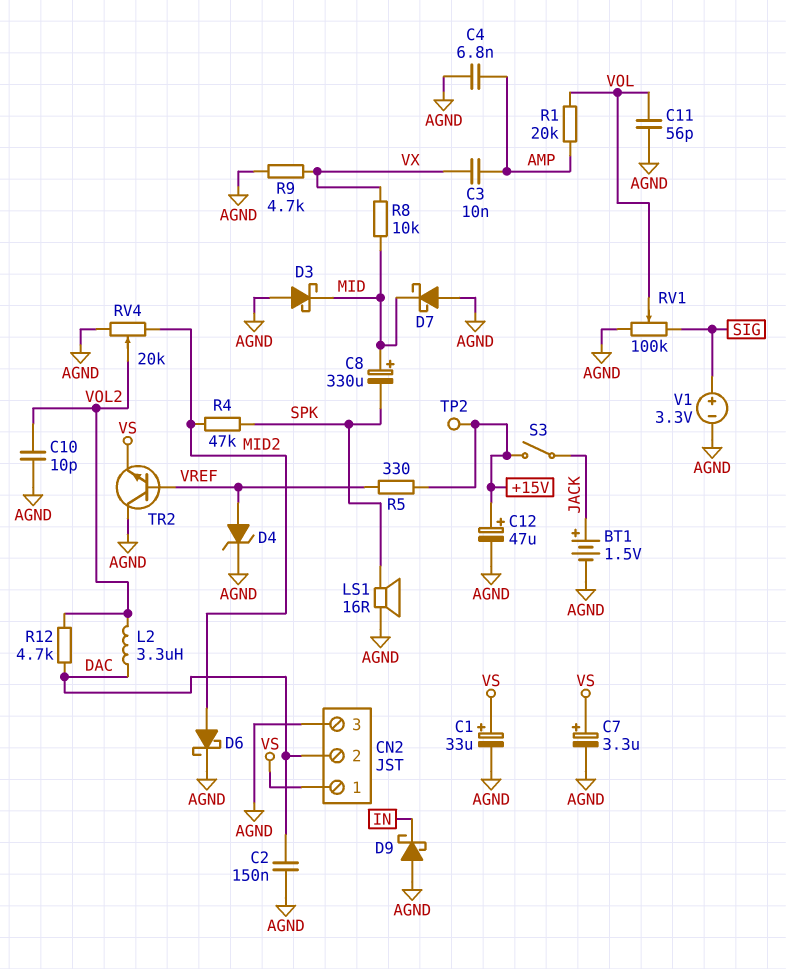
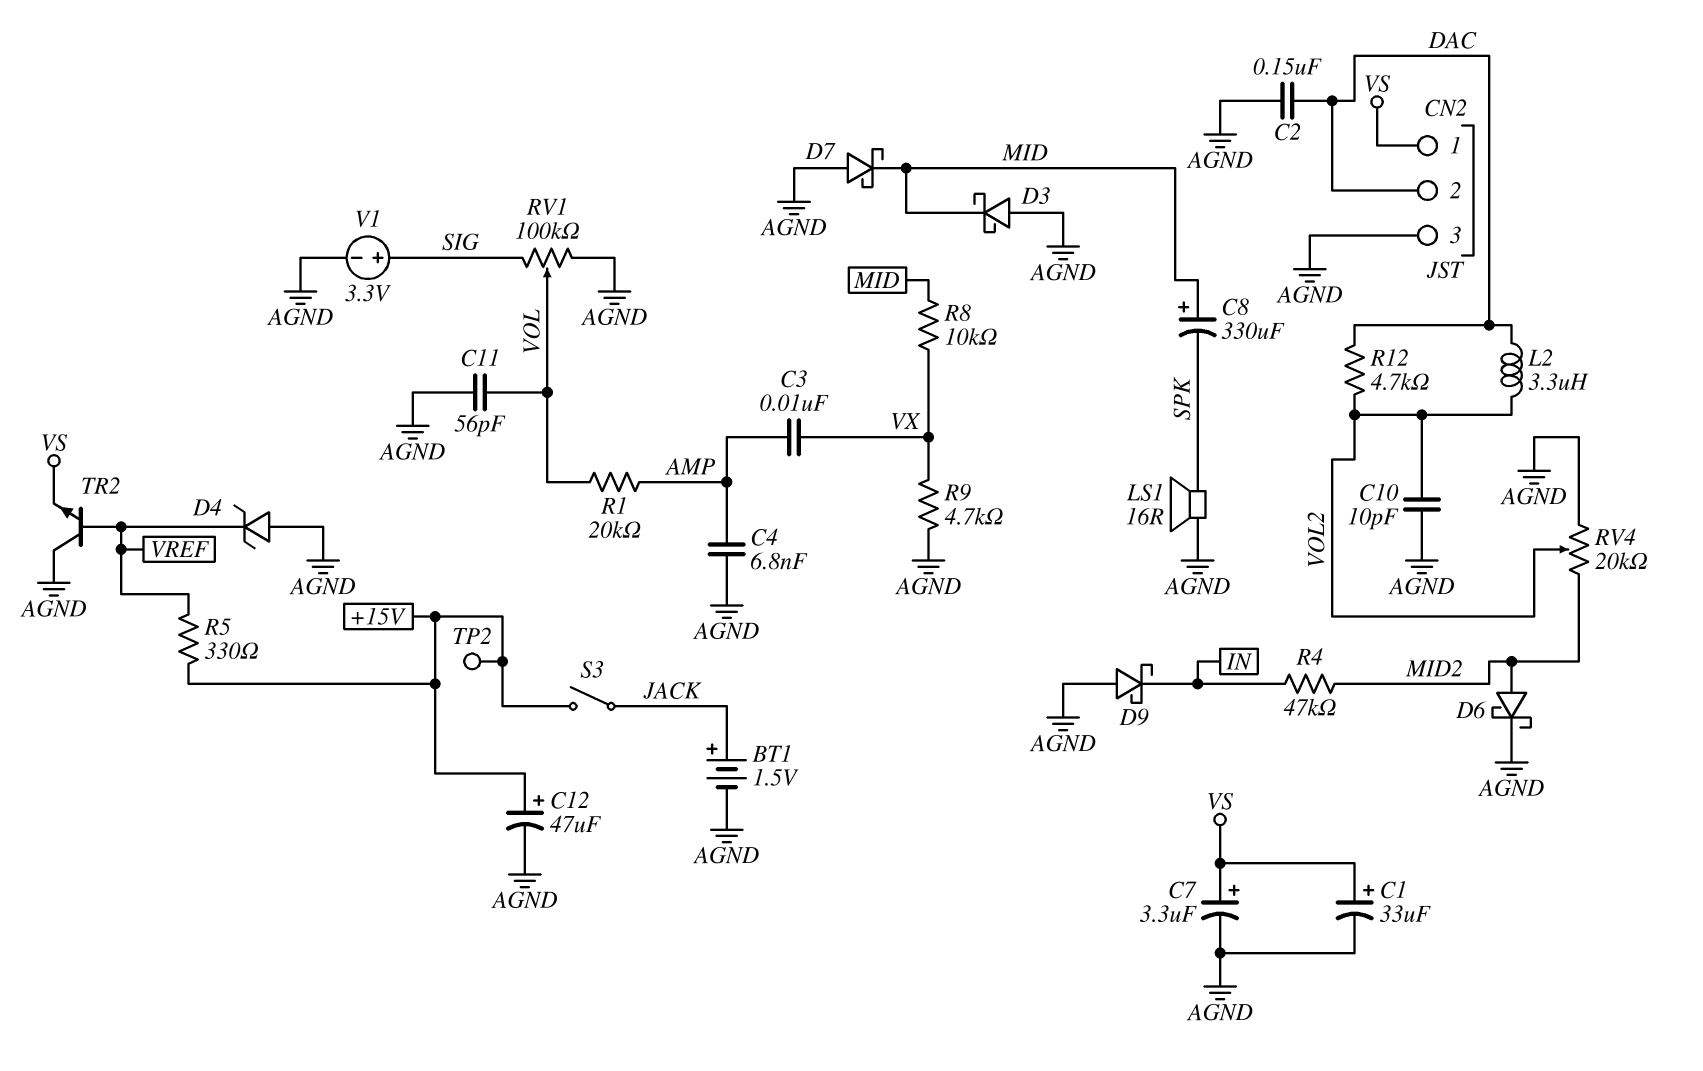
D4: zener (A VREF, K AGND) -> zener (A AGND, K VREF)
R4: 47k (MID2, SPK) -> 47k (IN, MID2)

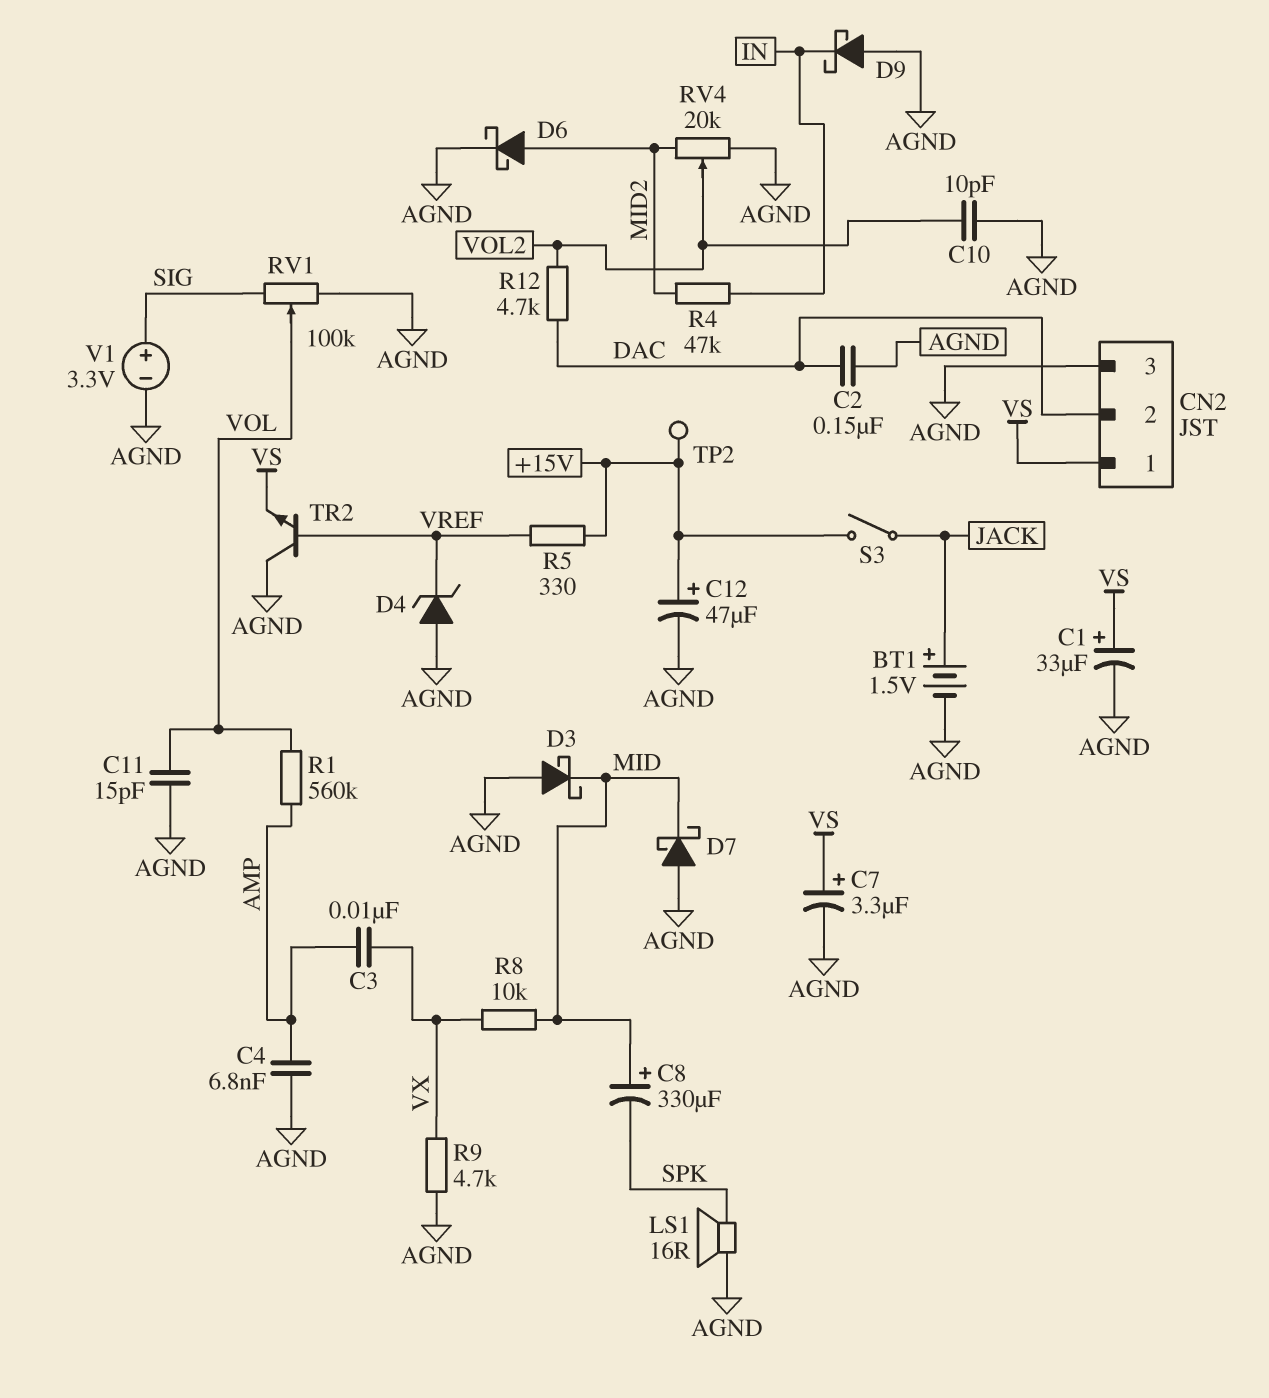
C11: 56pF (AGND, VOL) -> 15pF (AGND, VOL)
L2: 3.3uH (DAC, VOL2) -> none
R1: 20k (AMP, VOL) -> 560k (AMP, VOL)

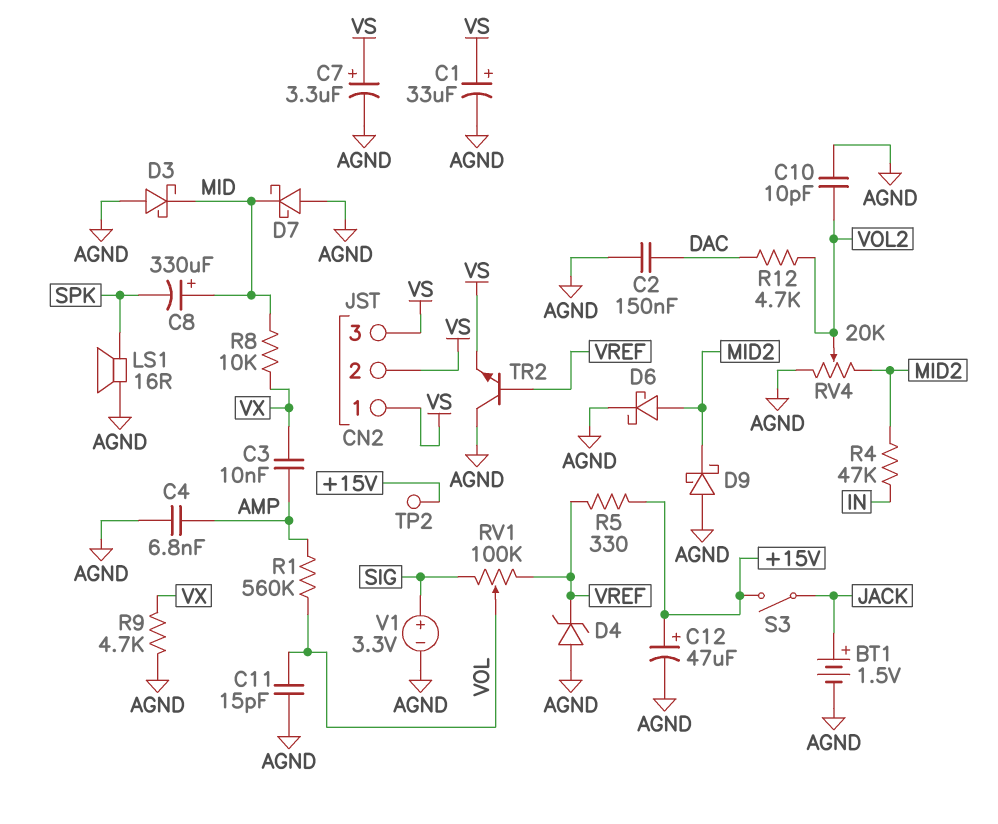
CN2 pin 2: DAC -> VS
CN2 pin 3: AGND -> VS
D9: schottky (A AGND, K IN) -> schottky (A AGND, K MID2)
RV1: 100k (AGND, SIG, wiper VOL) -> 100k (SIG, VREF, wiper VOL)

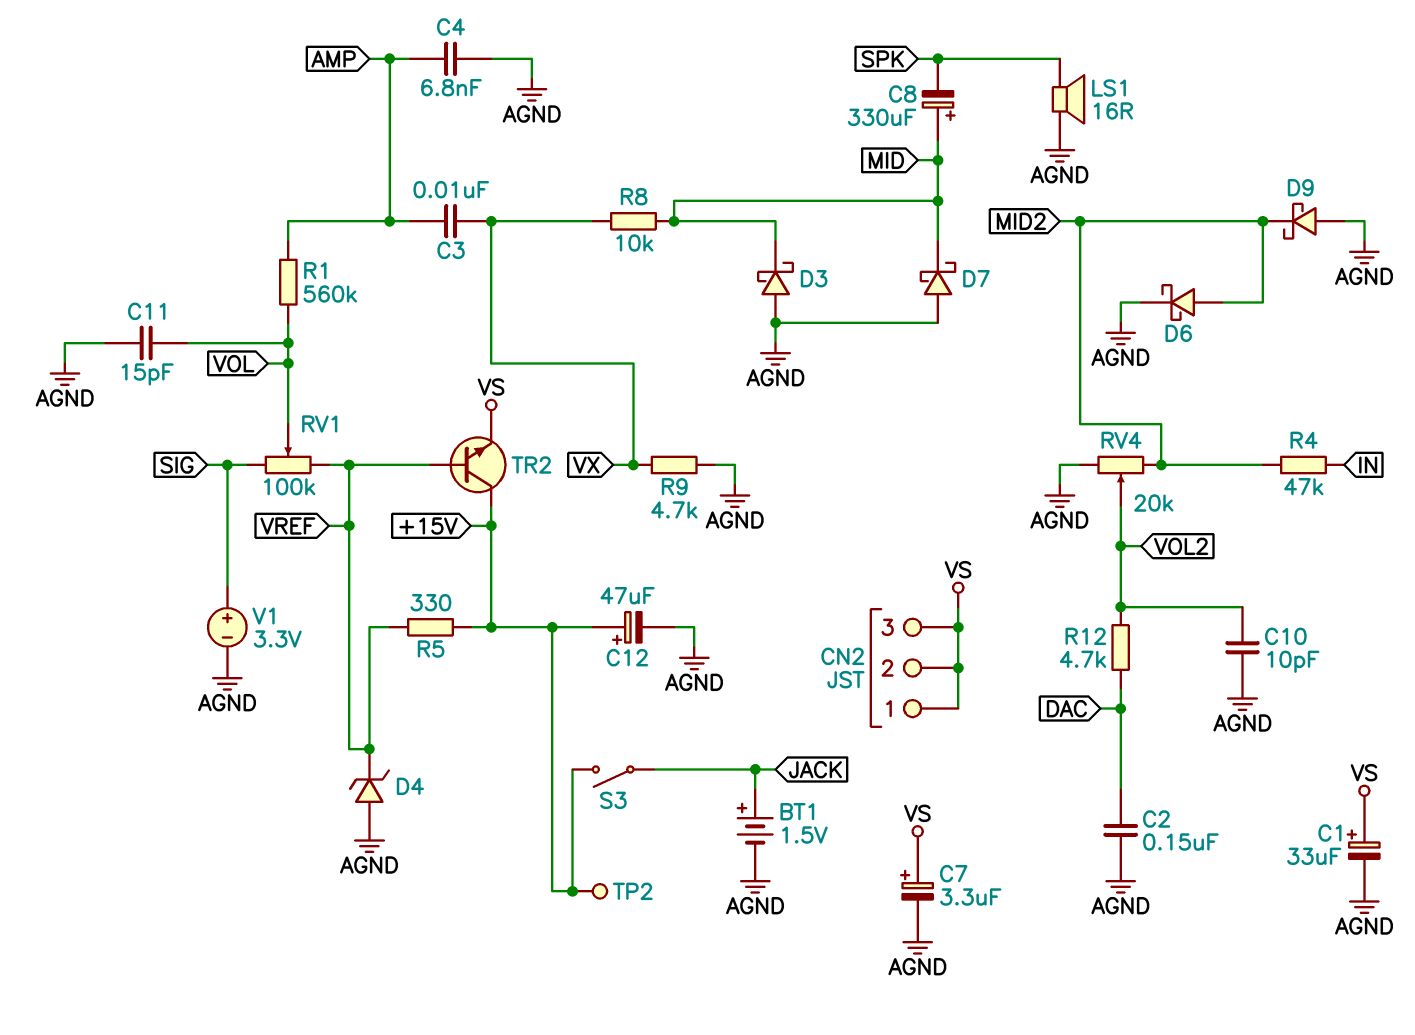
TR2: NPN (B VREF, C AGND, E VS) -> NPN (B VREF, C +15V, E VS)

